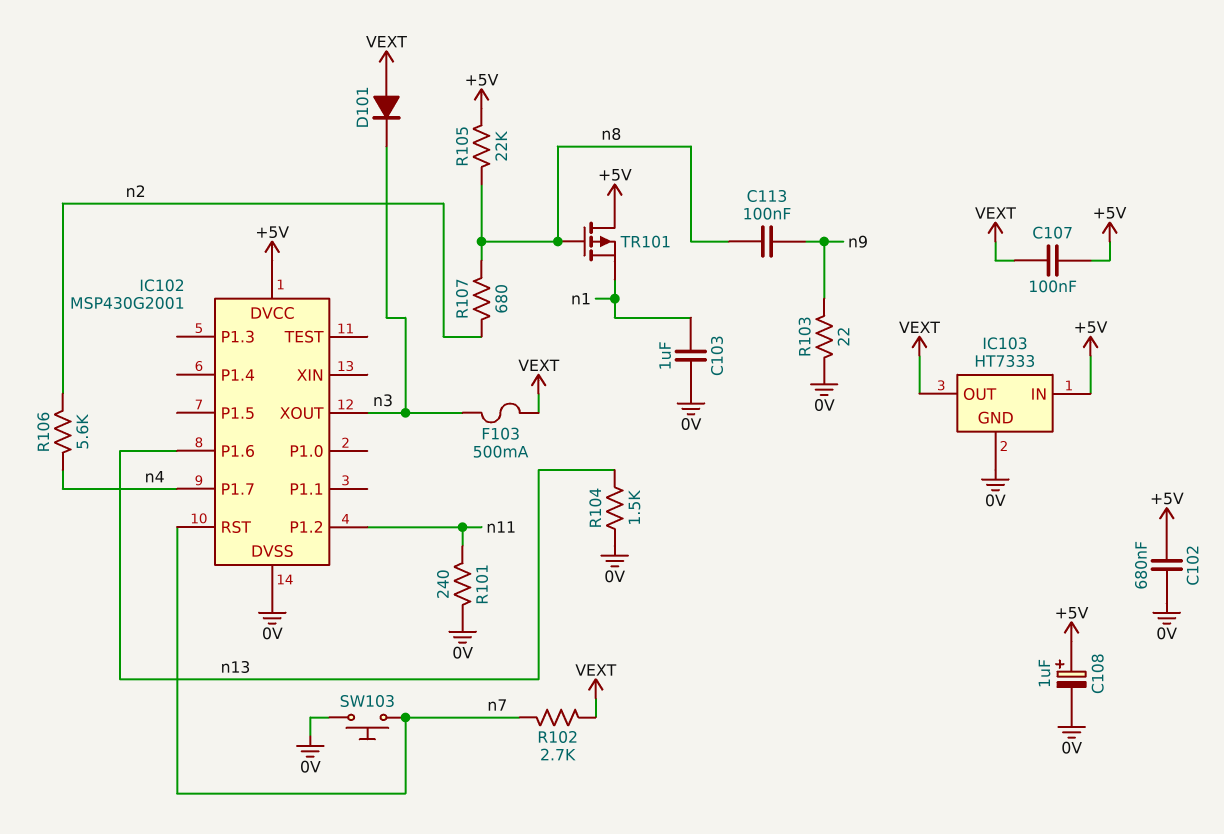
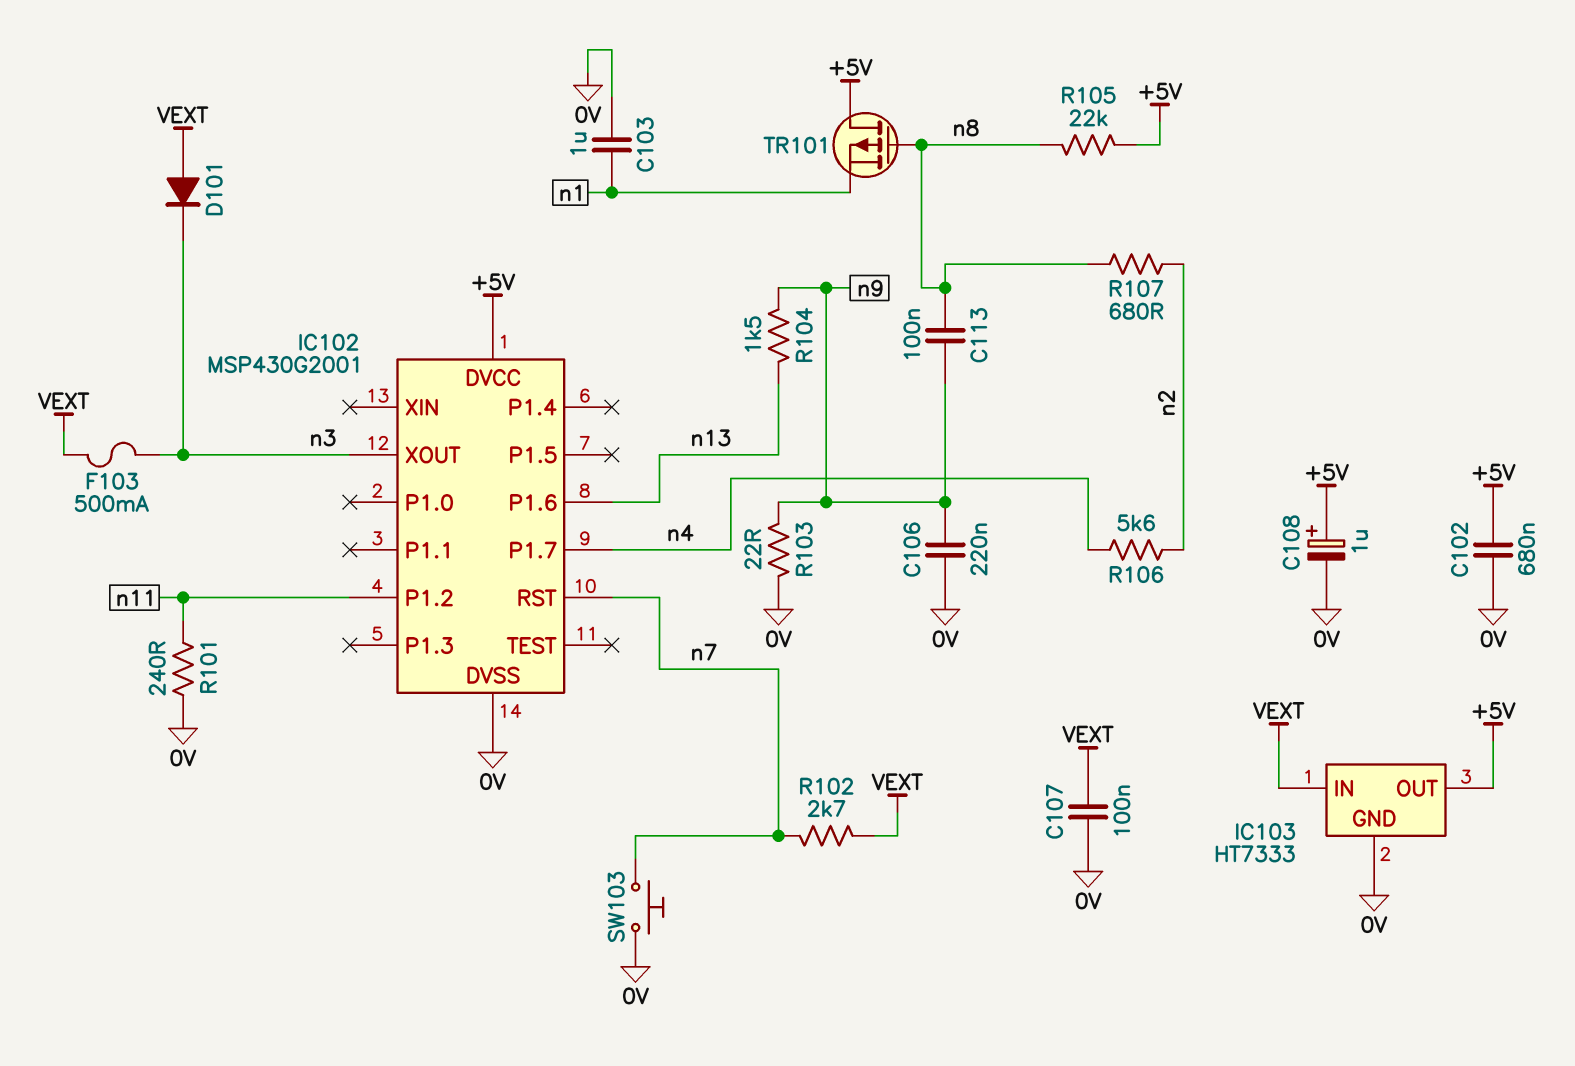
C106: none -> 220nF (0V, n9)
C107: 100nF (+5V, VEXT) -> 100nF (0V, VEXT)
IC103 pin IN: +5V -> VEXT
IC103 pin OUT: VEXT -> +5V
R104: 1.5k (0V, n13) -> 1.5k (n9, n13)

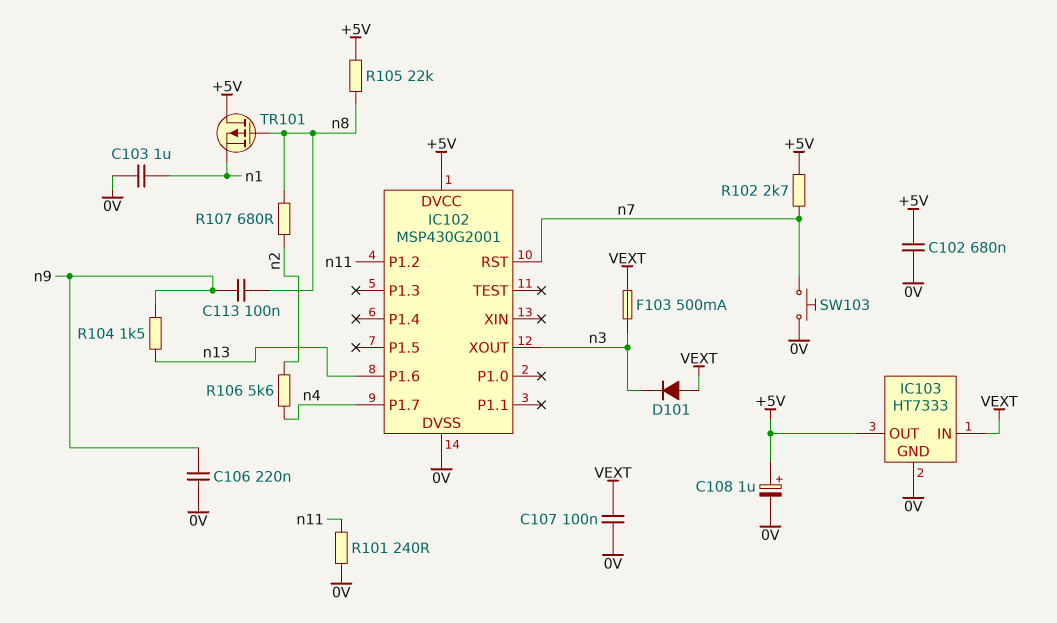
R102: 2.7k (VEXT, n7) -> 2.7k (+5V, n7)
R103: 22 (0V, n9) -> none

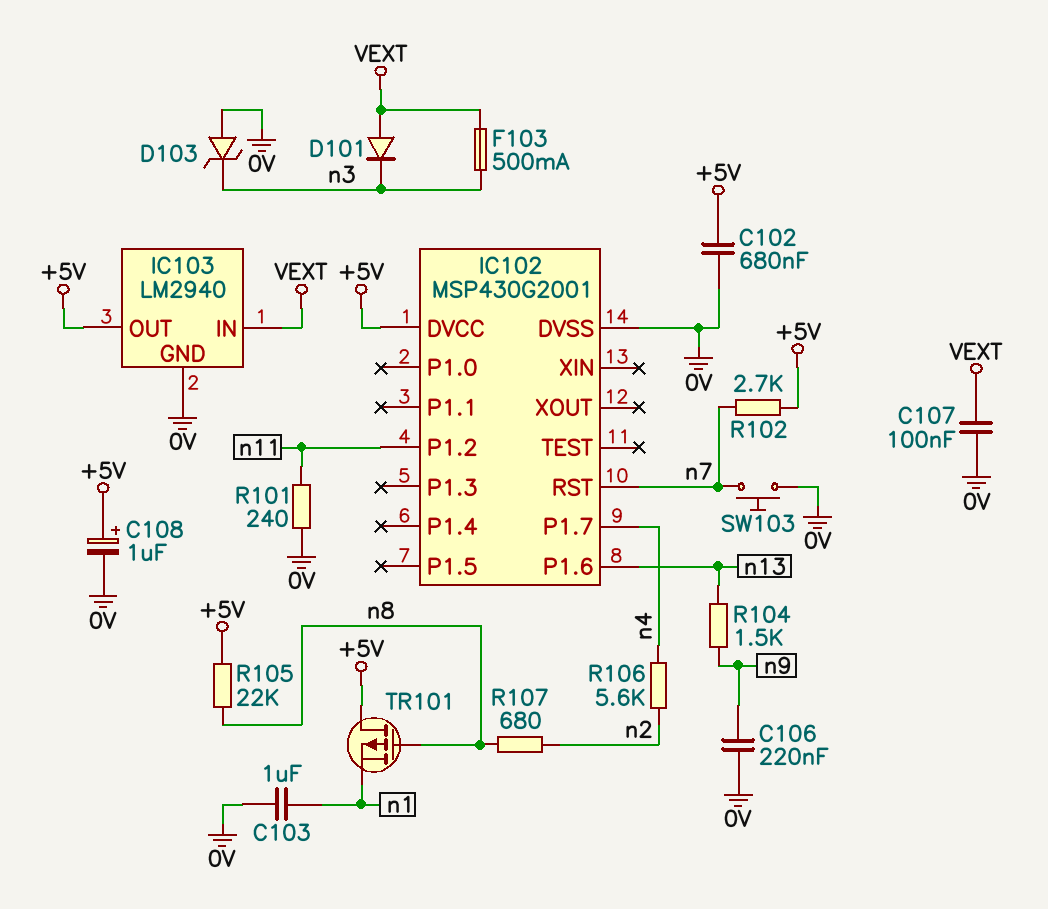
C113: 100nF (n8, n9) -> none
D103: none -> zener (A 0V, K n3)
IC102 pin XOUT: n3 -> none
IC103: HT7333 -> LM2940

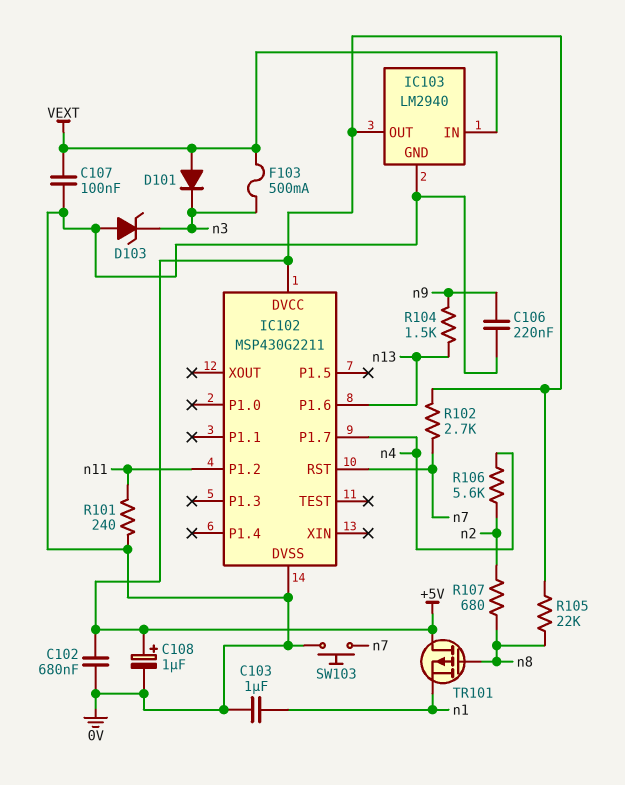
IC102: MSP430G2001 -> MSP430G2211

